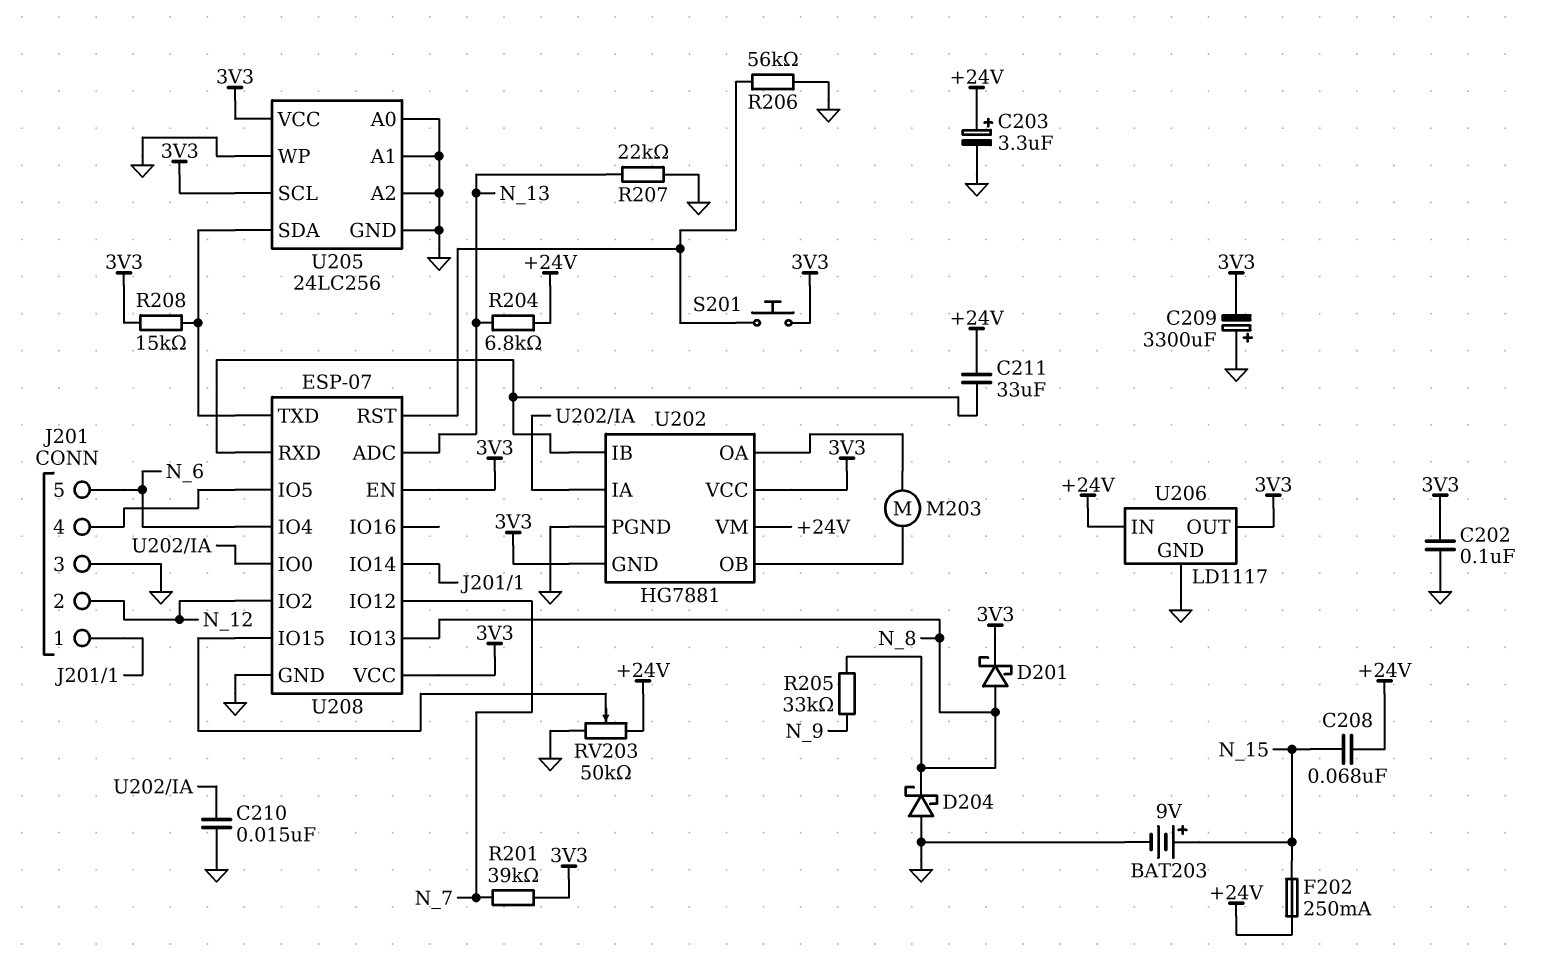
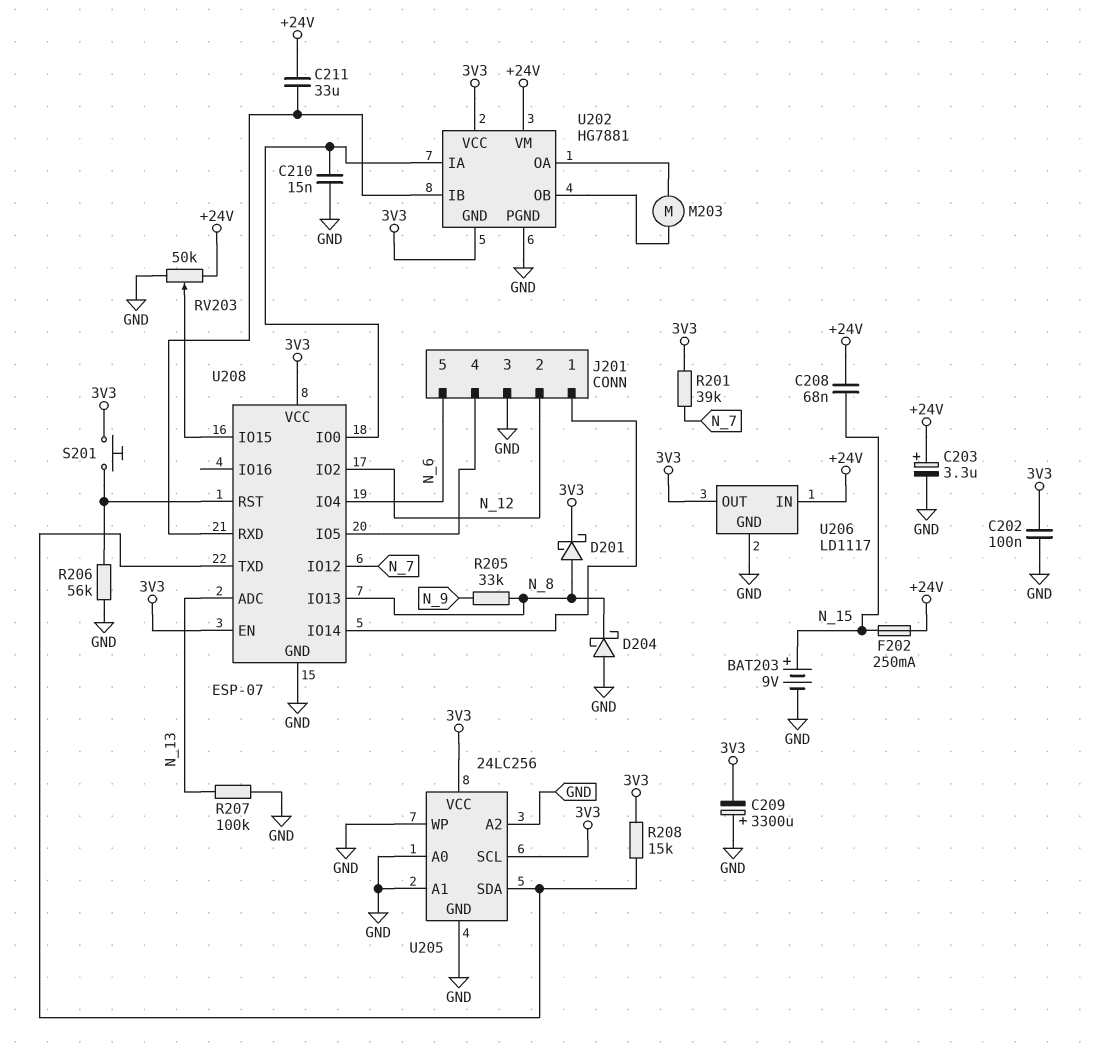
R204: 6.8k (+24V, N_13) -> none
R207: 22k (GND, N_13) -> 100k (GND, N_13)

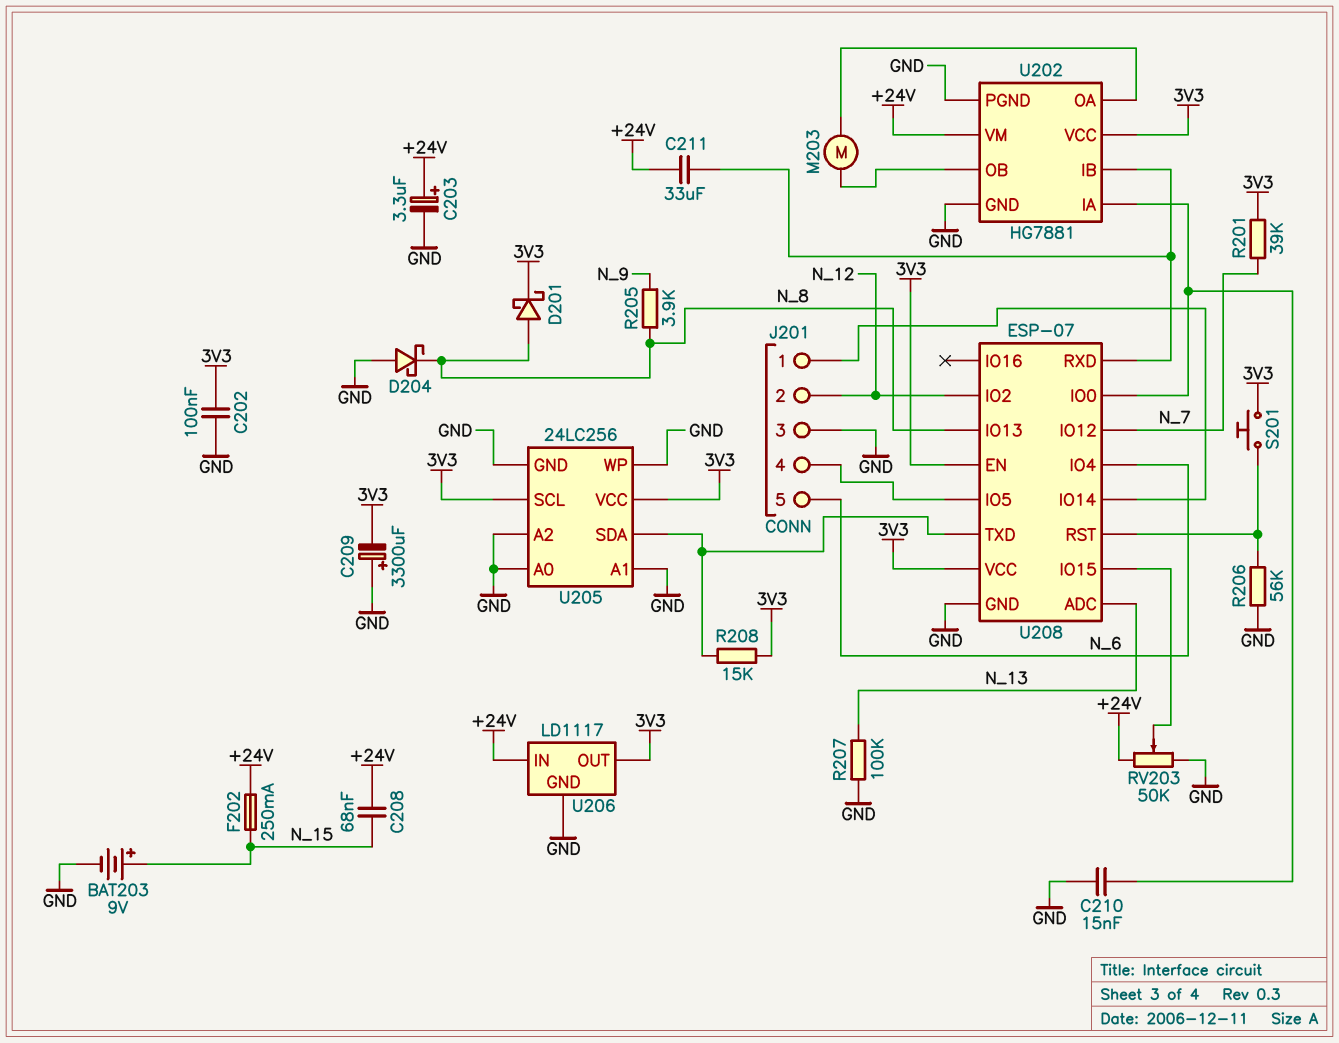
R205: 33k (N_8, N_9) -> 3.9k (N_8, N_9)
U202 pin GND: 3V3 -> GND

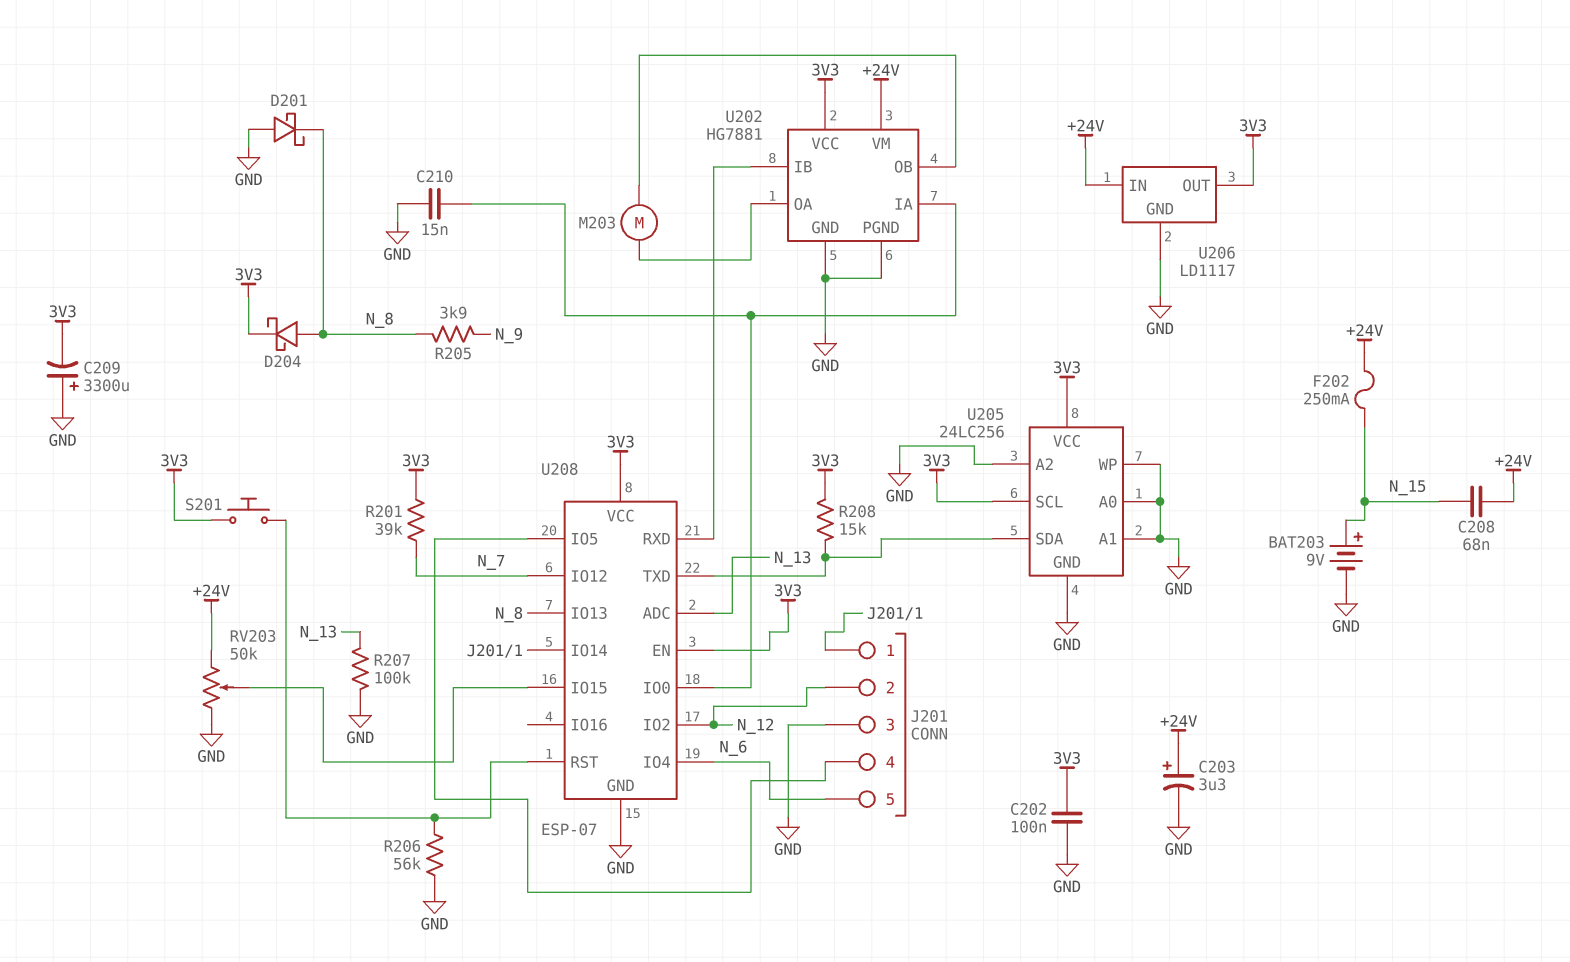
C211: 33uF (+24V, U202/IB) -> none
D201: schottky (A N_8, K 3V3) -> schottky (A GND, K N_8)
D204: schottky (A GND, K N_8) -> schottky (A N_8, K 3V3)

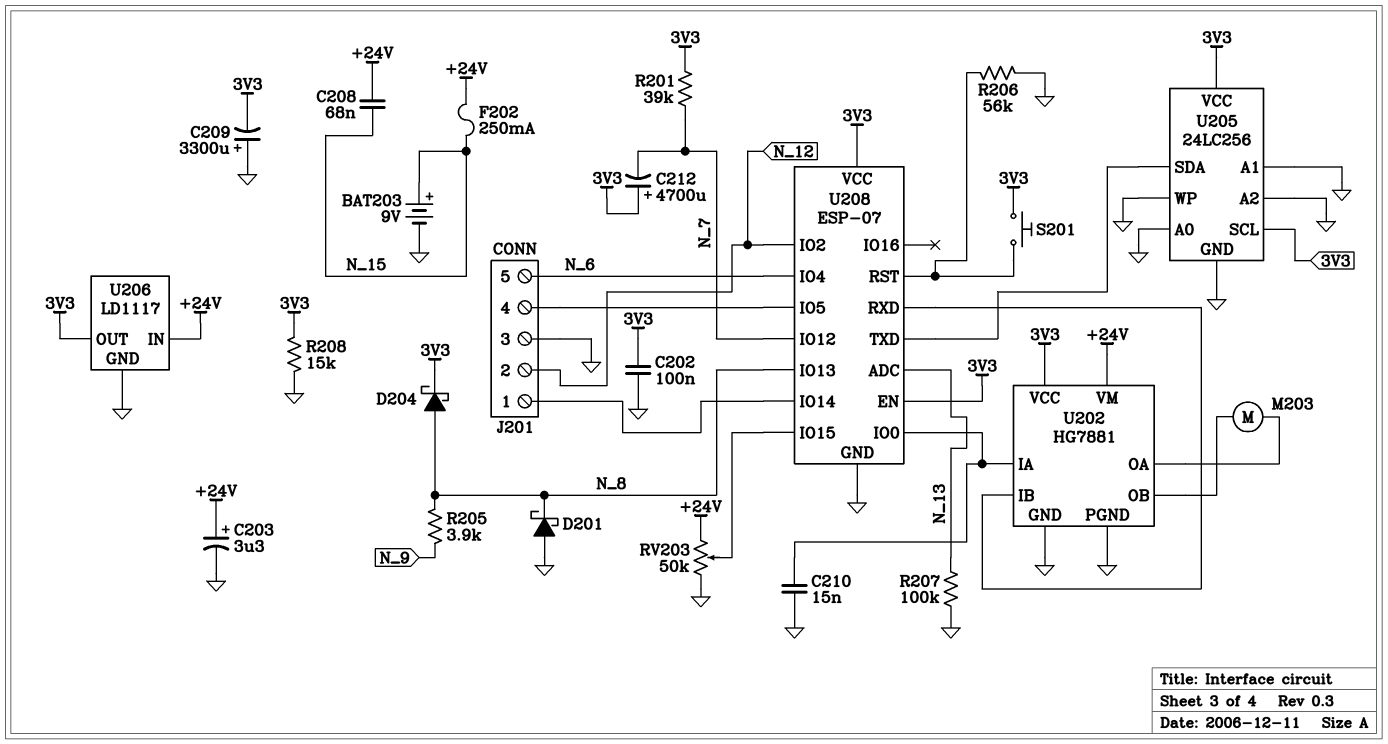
C212: none -> 4700uF (plus 3V3, minus N_7)
R208: 15k (3V3, U205/SDA) -> 15k (3V3, GND)

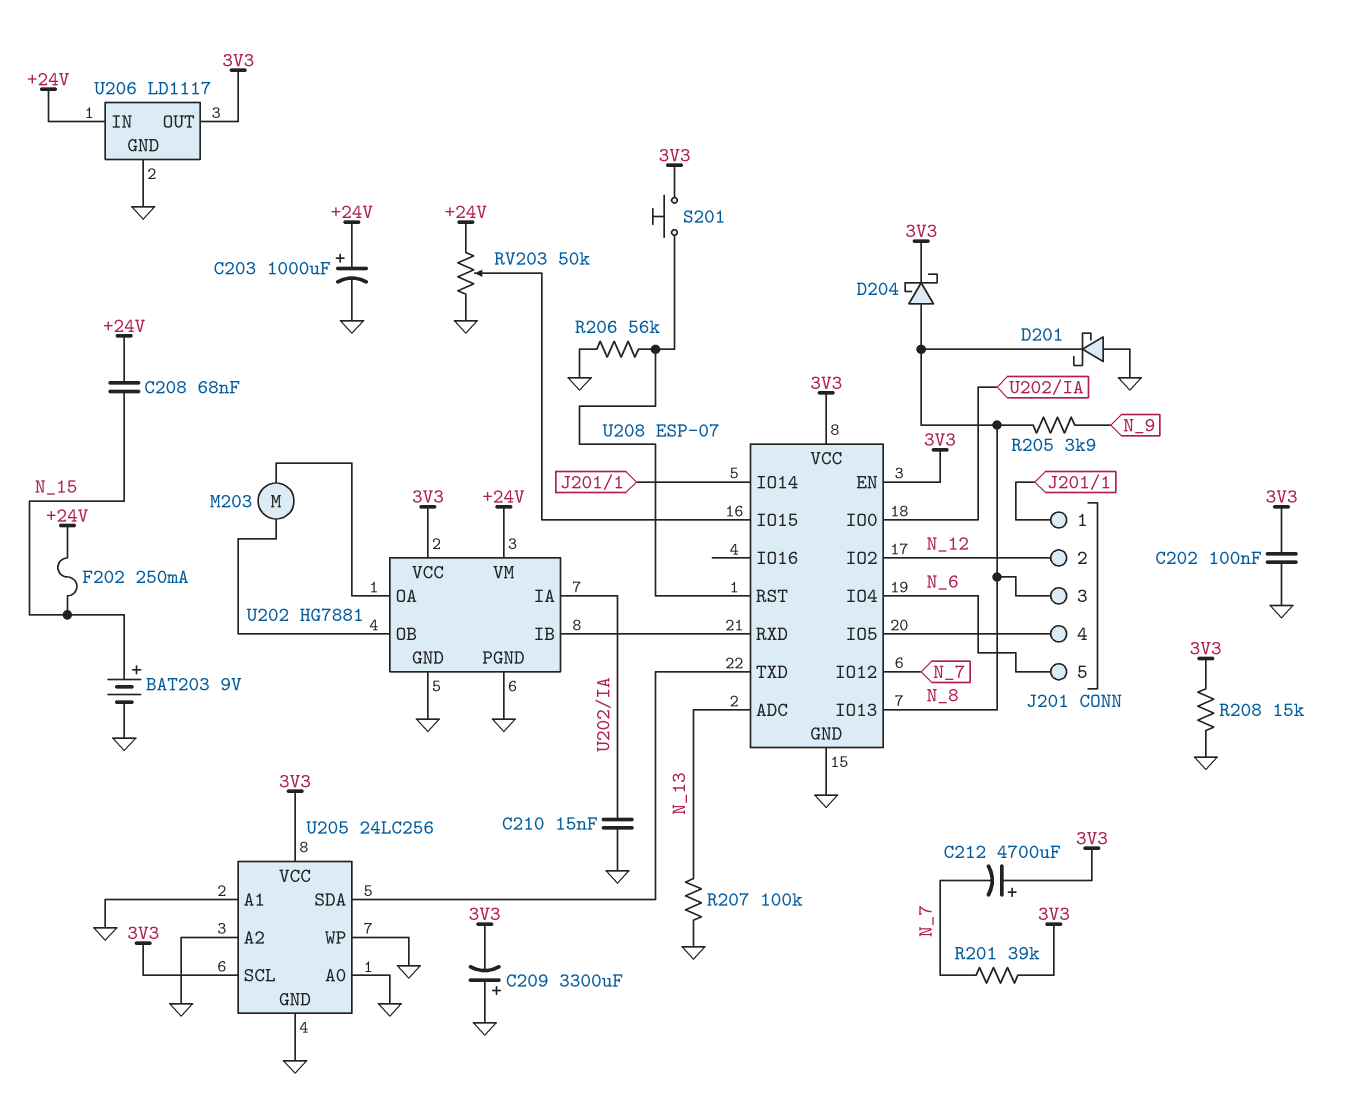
C203: 3.3uF (plus +24V, minus GND) -> 1000uF (plus +24V, minus GND)
J201 pin 3: GND -> N_8

